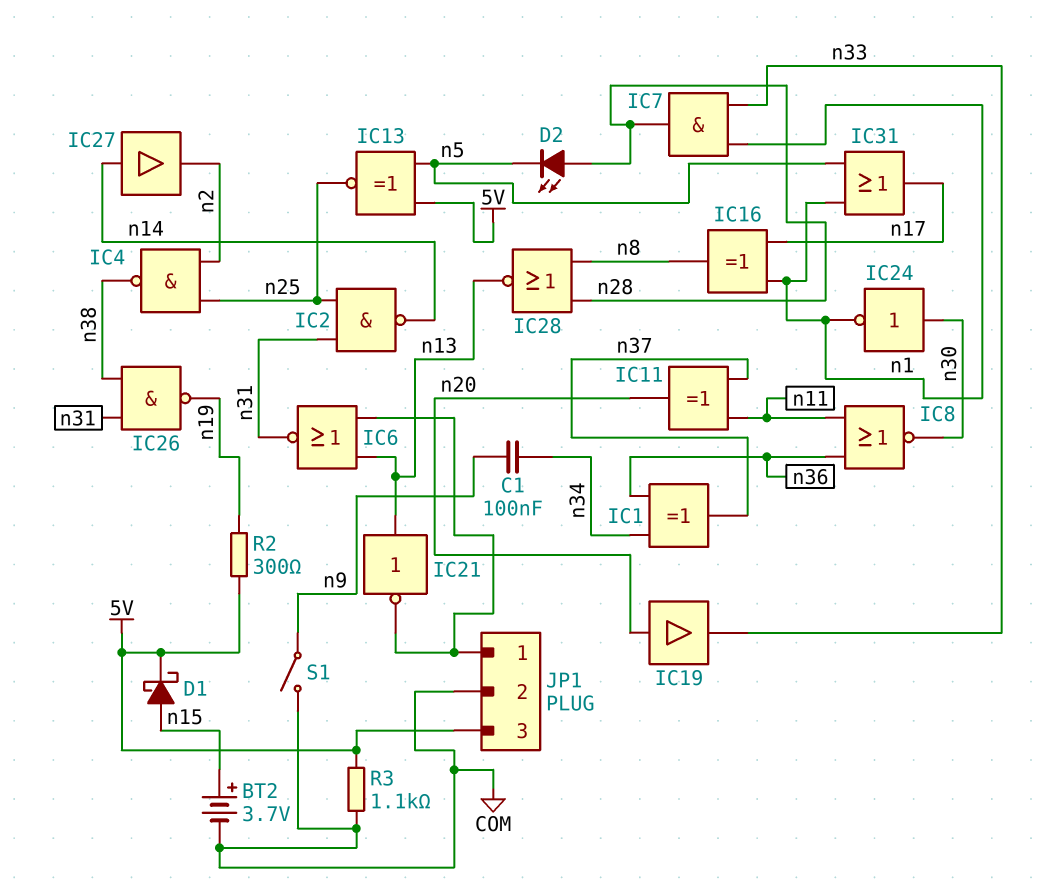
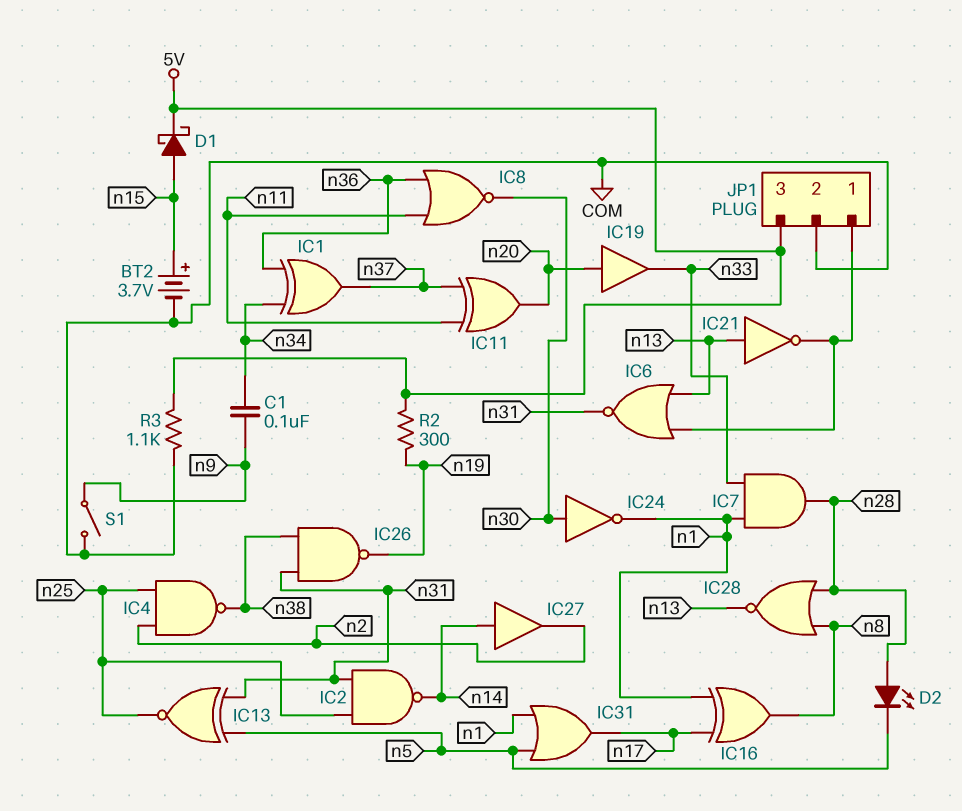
IC13: XNOR (in 5V, in n5, out n25) -> XNOR (in n5, in n31, out n25)

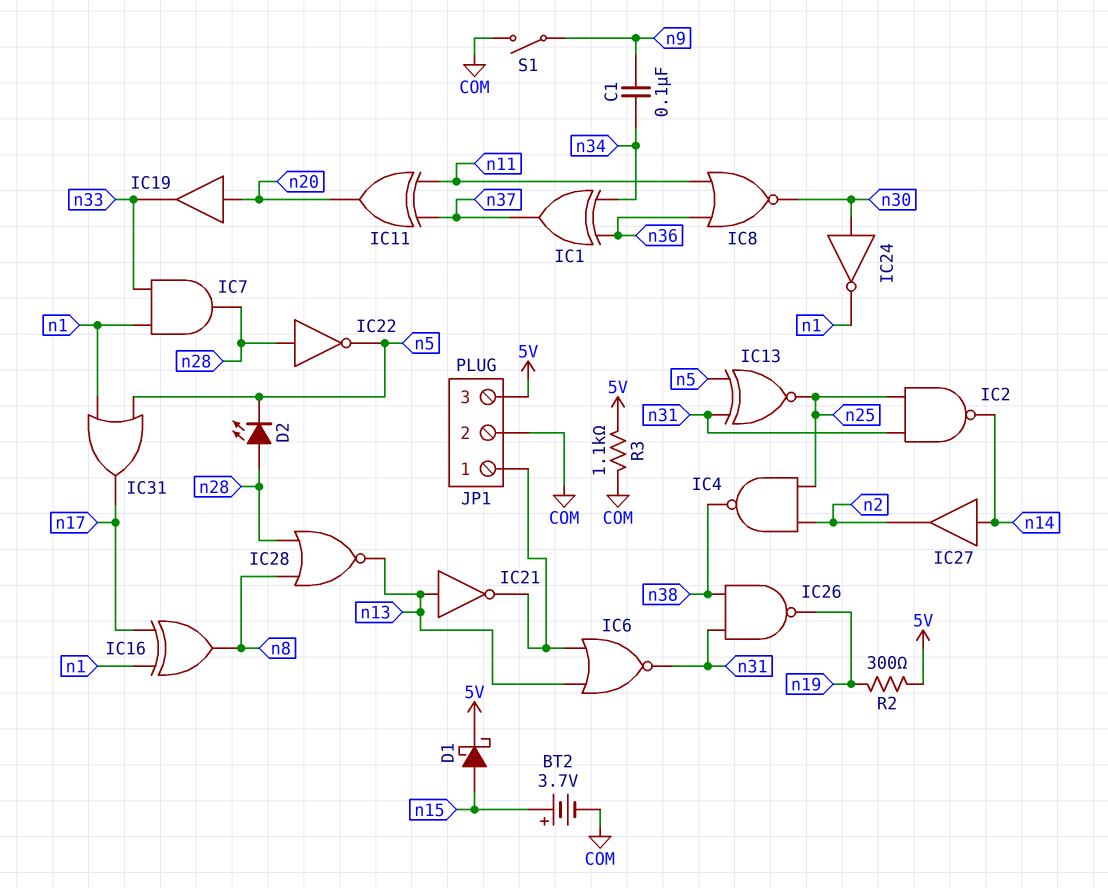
IC22: none -> NOT (in n28, out n5)

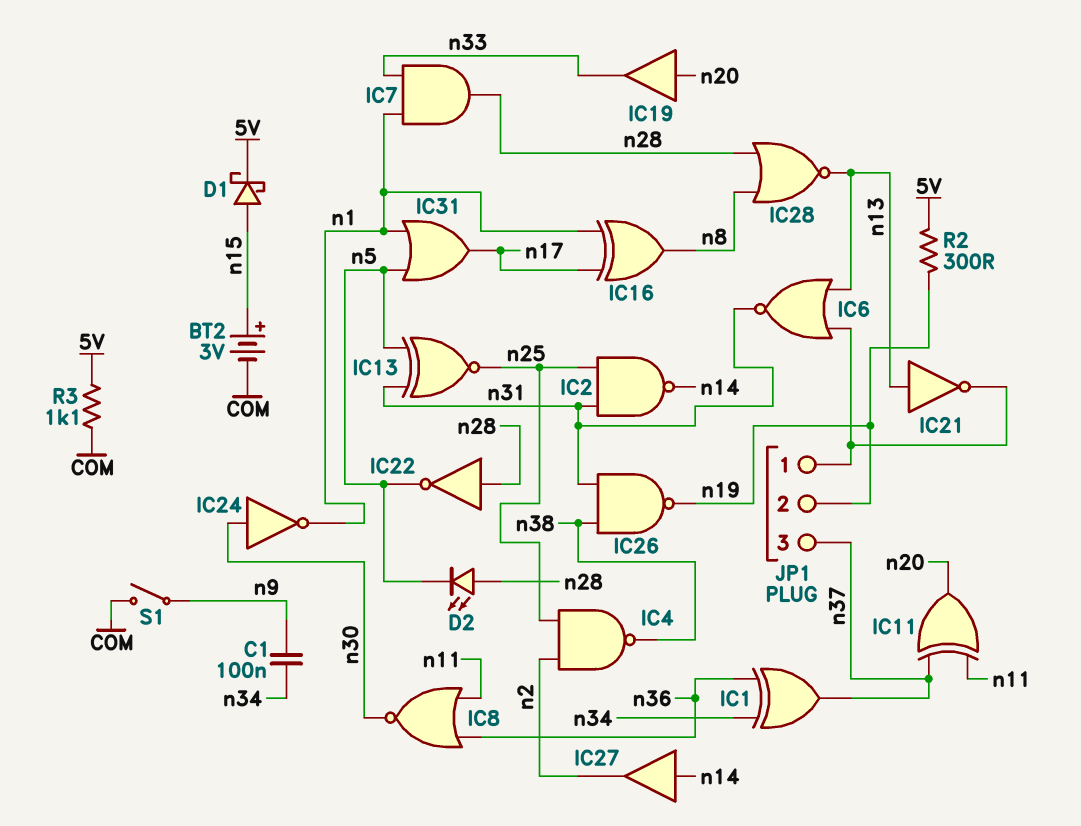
BT2: 3.7V (plus n15, minus COM) -> 3V (plus n15, minus COM)
JP1 pin 2: COM -> n19
JP1 pin 3: 5V -> n37

